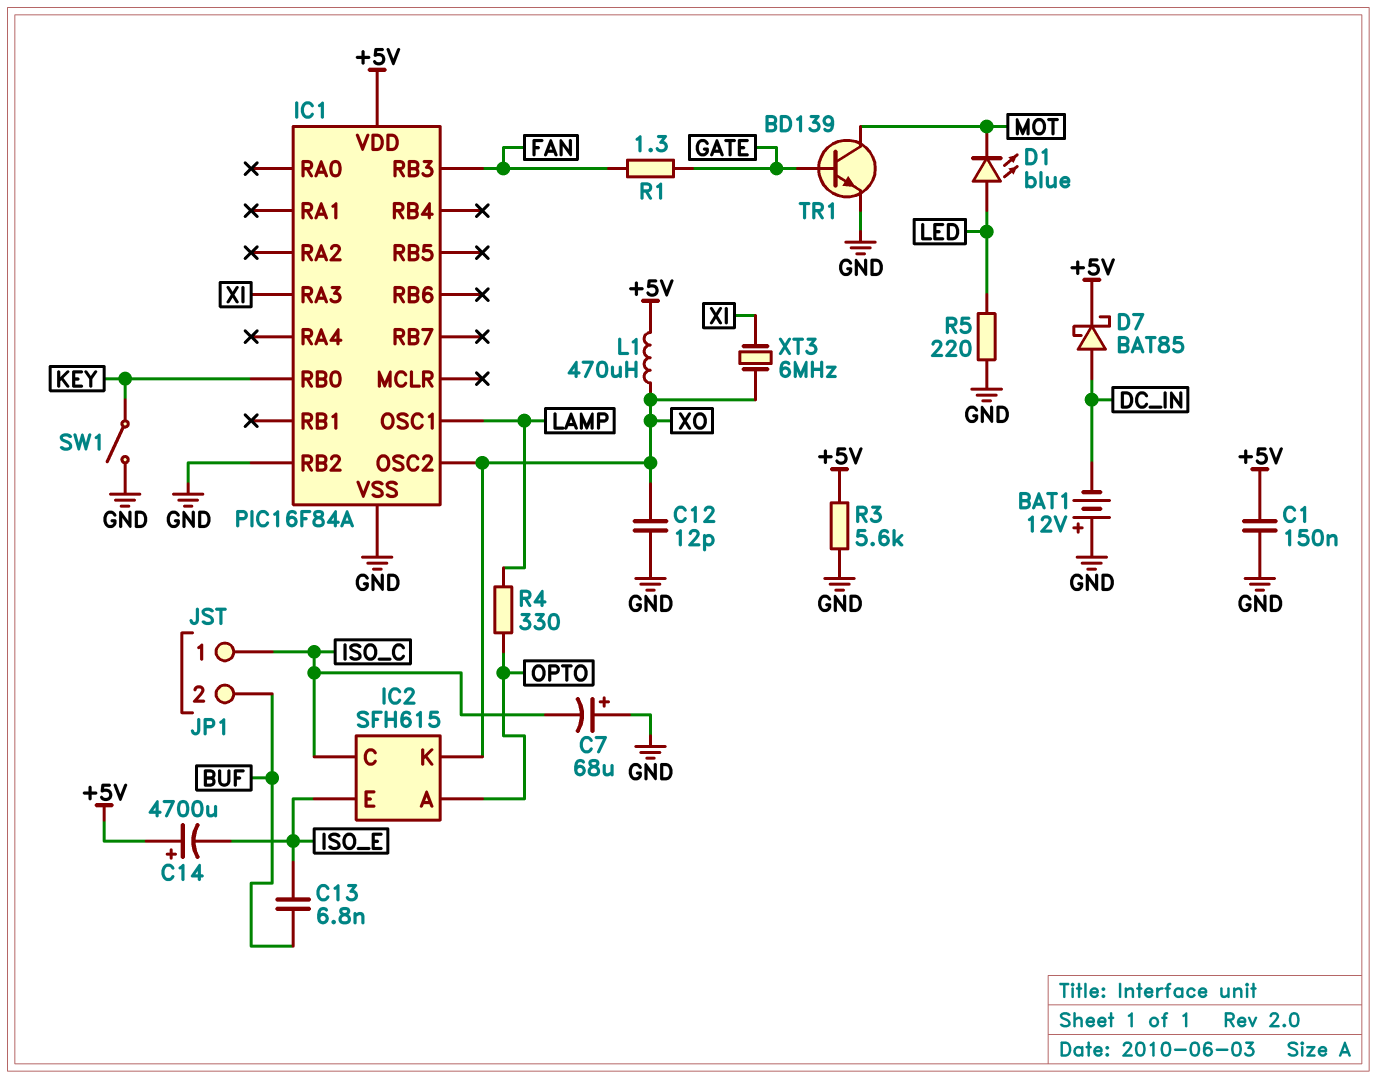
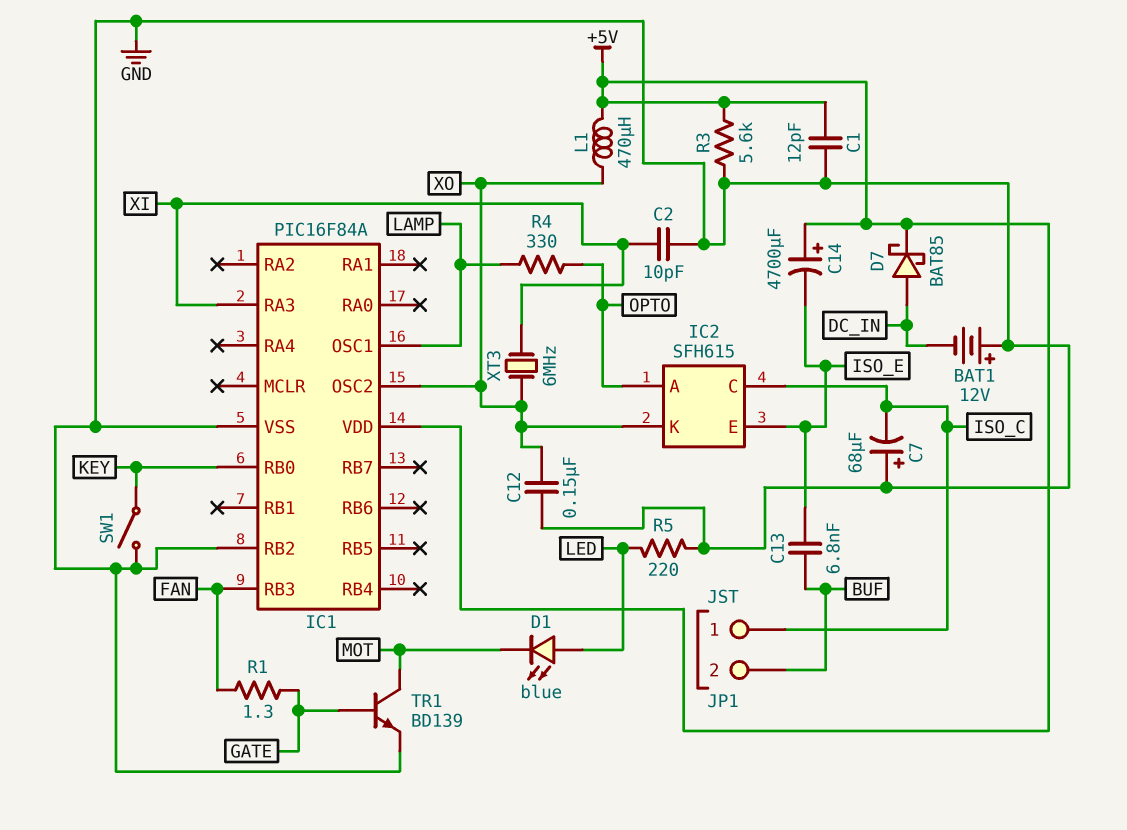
C1: 150nF (+5V, GND) -> 12pF (+5V, GND)
C2: none -> 10pF (GND, XI)
C12: 12pF (GND, XO) -> 150nF (GND, XO)

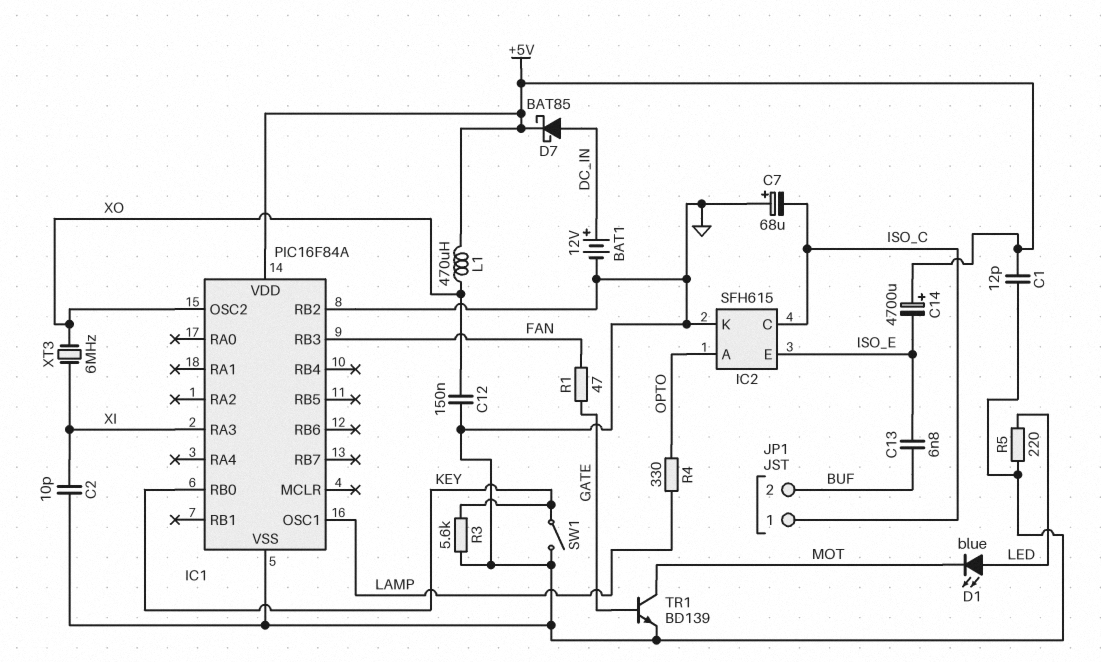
BAT1: 12V (plus GND, minus DC_IN) -> 12V (plus DC_IN, minus GND)
IC2 pin K: XO -> GND
R1: 1.3 (FAN, GATE) -> 47 (FAN, GATE)
R3: 5.6k (+5V, GND) -> 5.6k (GND, KEY)

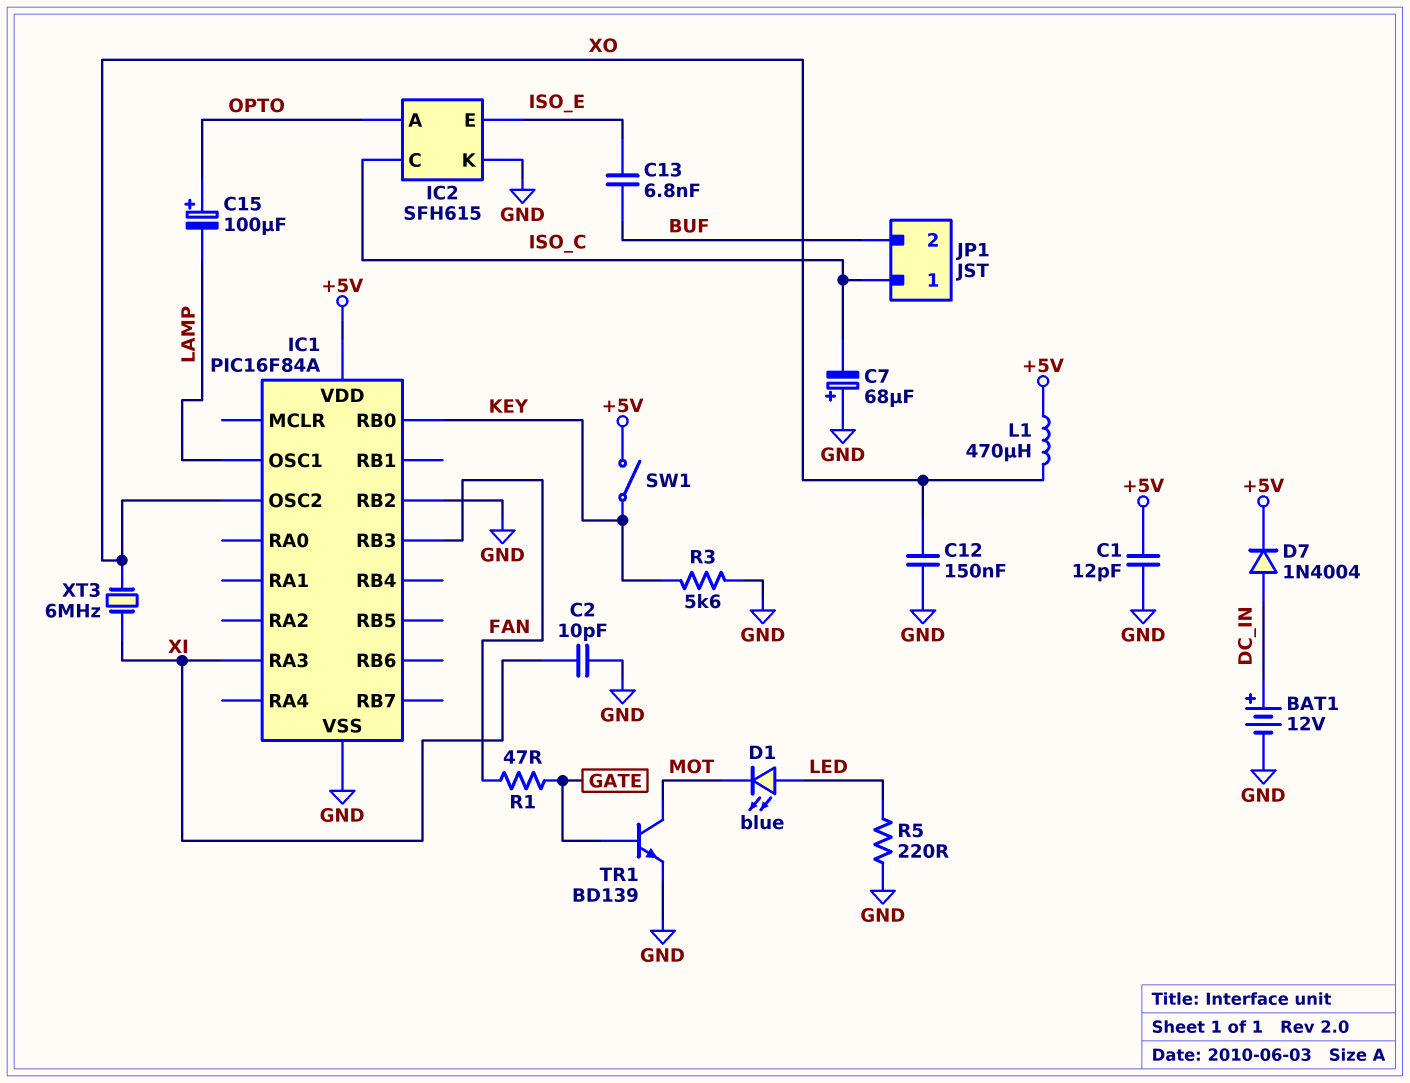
C14: 4700uF (plus +5V, minus ISO_E) -> none
C15: none -> 100uF (plus OPTO, minus LAMP)
D7: schottky BAT85 (A DC_IN, K +5V) -> diode 1N4004 (A DC_IN, K +5V)
R4: 330 (LAMP, OPTO) -> none
SW1: switch (GND, KEY) -> switch (+5V, KEY)

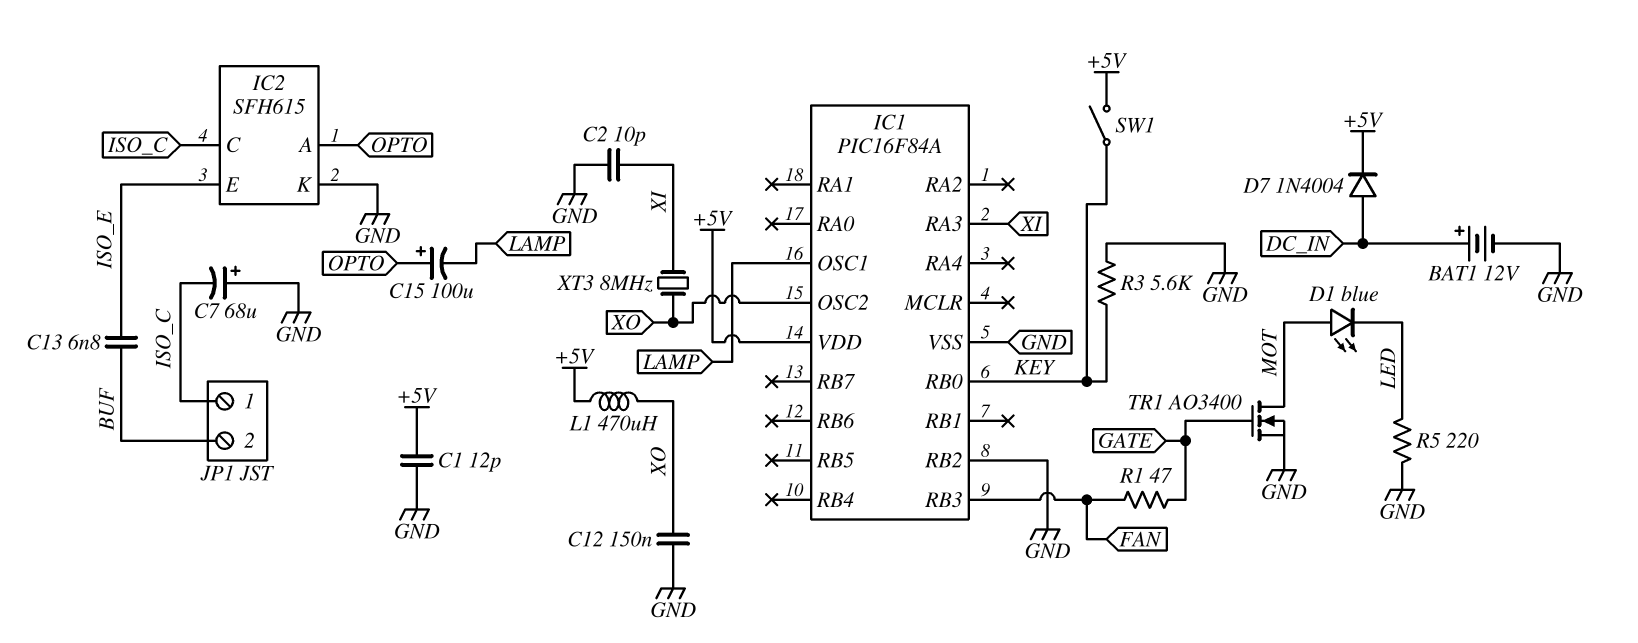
D1: LED blue (A LED, K MOT) -> LED blue (A MOT, K LED)
TR1: NPN BD139 (B GATE, C MOT, E GND) -> NMOS AO3400 (G GATE, D MOT, S GND)
XT3: 6MHz (XI, XO) -> 8MHz (XI, XO)

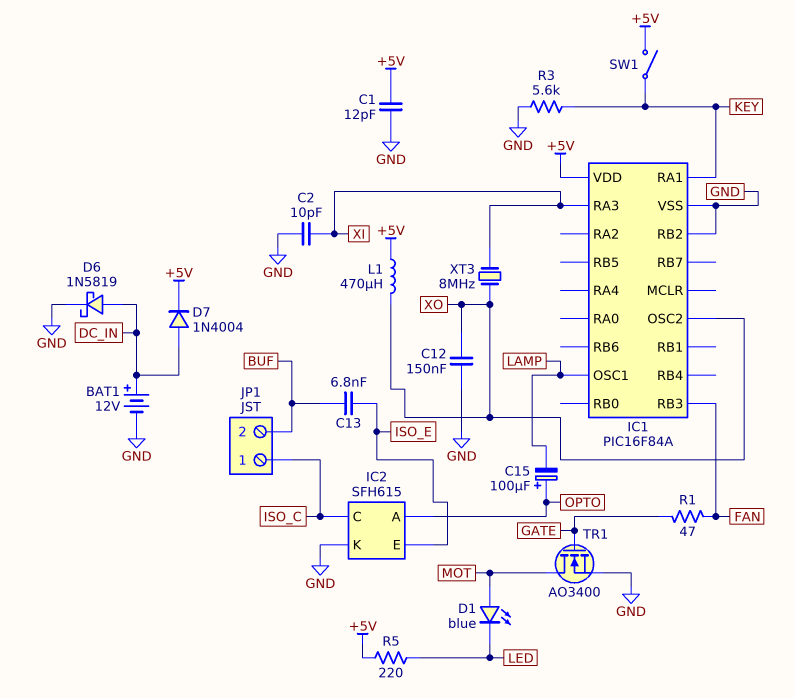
C7: 68uF (plus GND, minus ISO_C) -> none
D6: none -> schottky 1N5819 (A DC_IN, K GND)
IC1 pin RA1: none -> KEY
IC1 pin RB0: KEY -> none
R5: 220 (GND, LED) -> 220 (+5V, LED)

